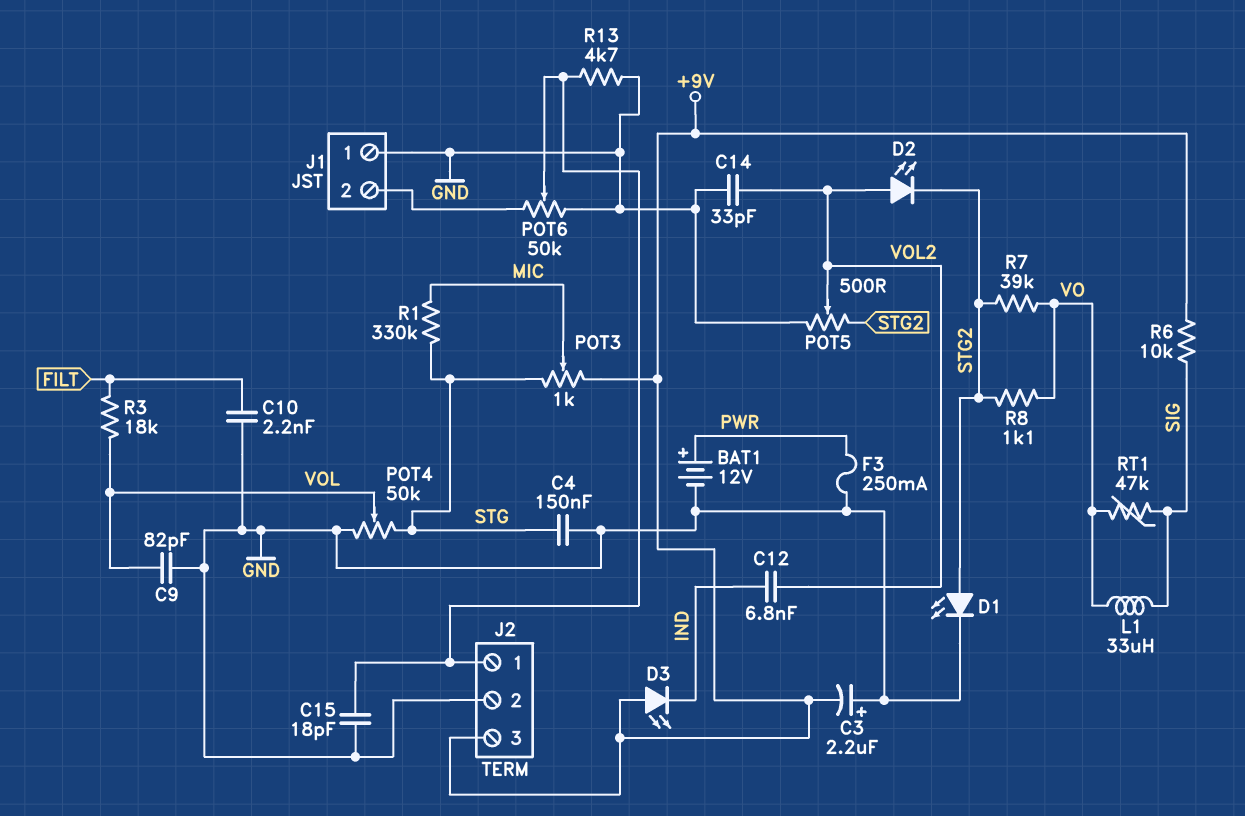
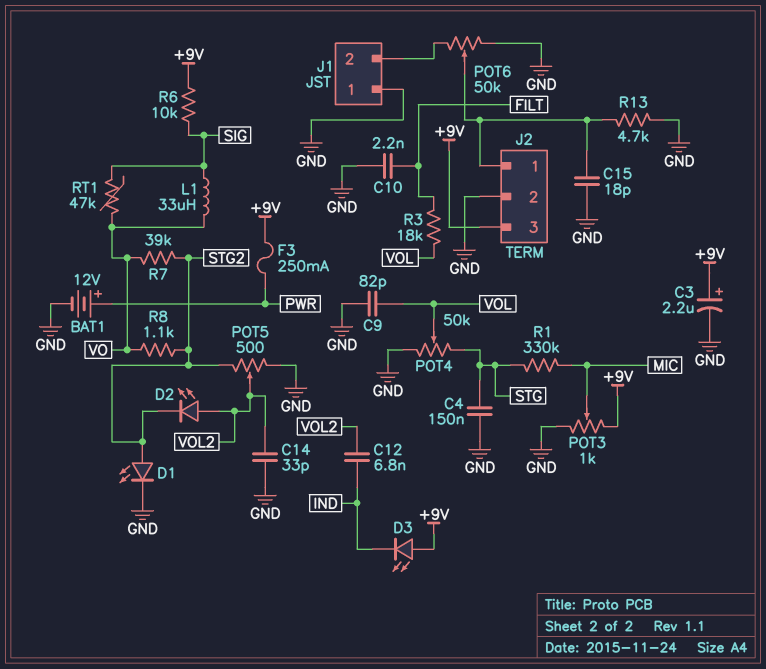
C3: 2.2uF (plus GND, minus +9V) -> 2.2uF (plus +9V, minus GND)
F3: 250mA (GND, PWR) -> 250mA (+9V, PWR)
POT3: 1k (+9V, STG, wiper MIC) -> 1k (+9V, GND, wiper MIC)

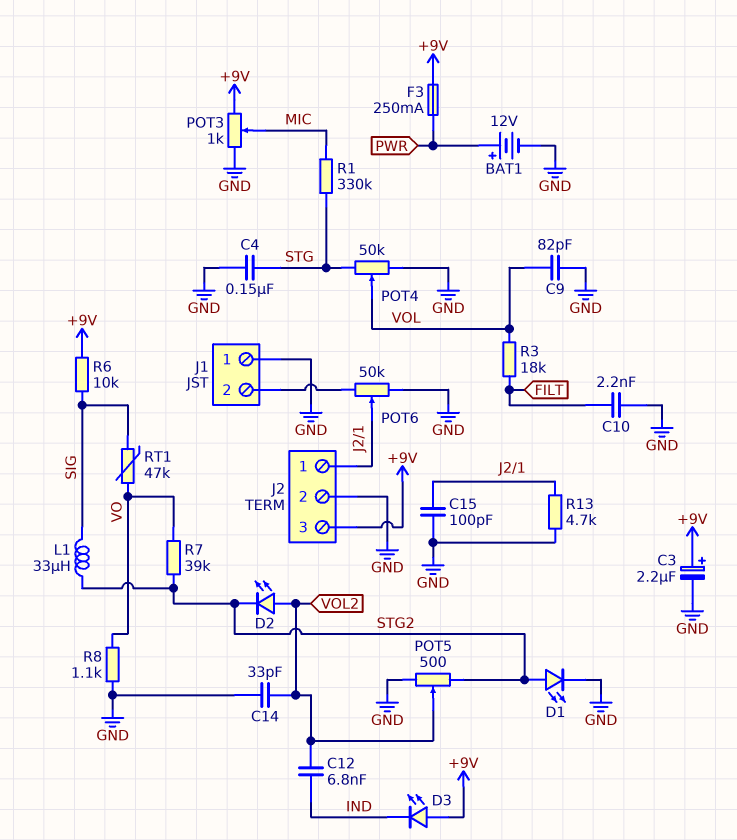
C15: 18pF (GND, J2/1) -> 100pF (GND, J2/1)
L1: 33uH (SIG, VO) -> 33uH (SIG, STG2)
R8: 1.1k (STG2, VO) -> 1.1k (GND, VO)

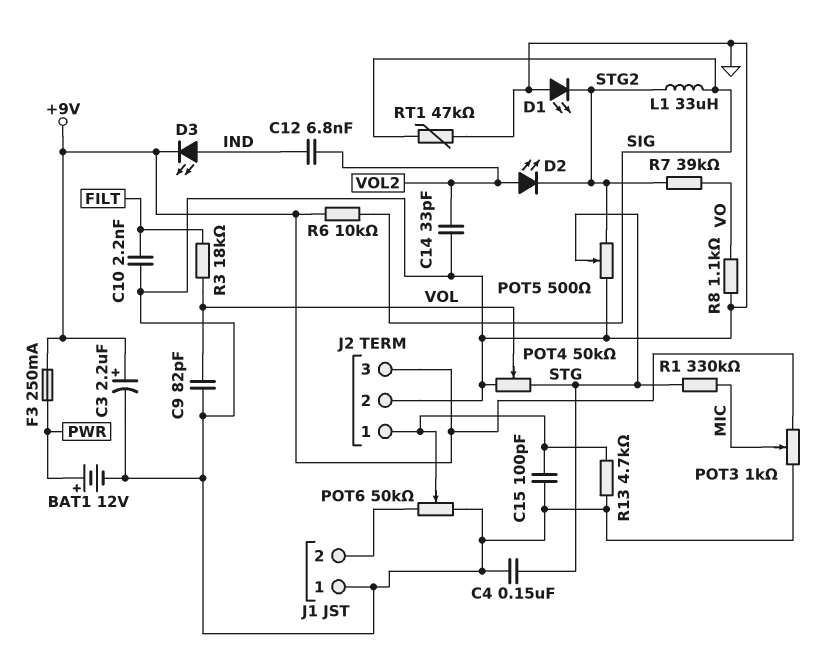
D1: LED (A STG2, K GND) -> LED (A GND, K STG2)
D3: LED (A +9V, K IND) -> LED (A IND, K +9V)
POT5: 500 (GND, STG2, wiper VOL2) -> 500 (GND, STG2, wiper STG)
RT1: 47k (SIG, VO) -> 47k (GND, SIG)

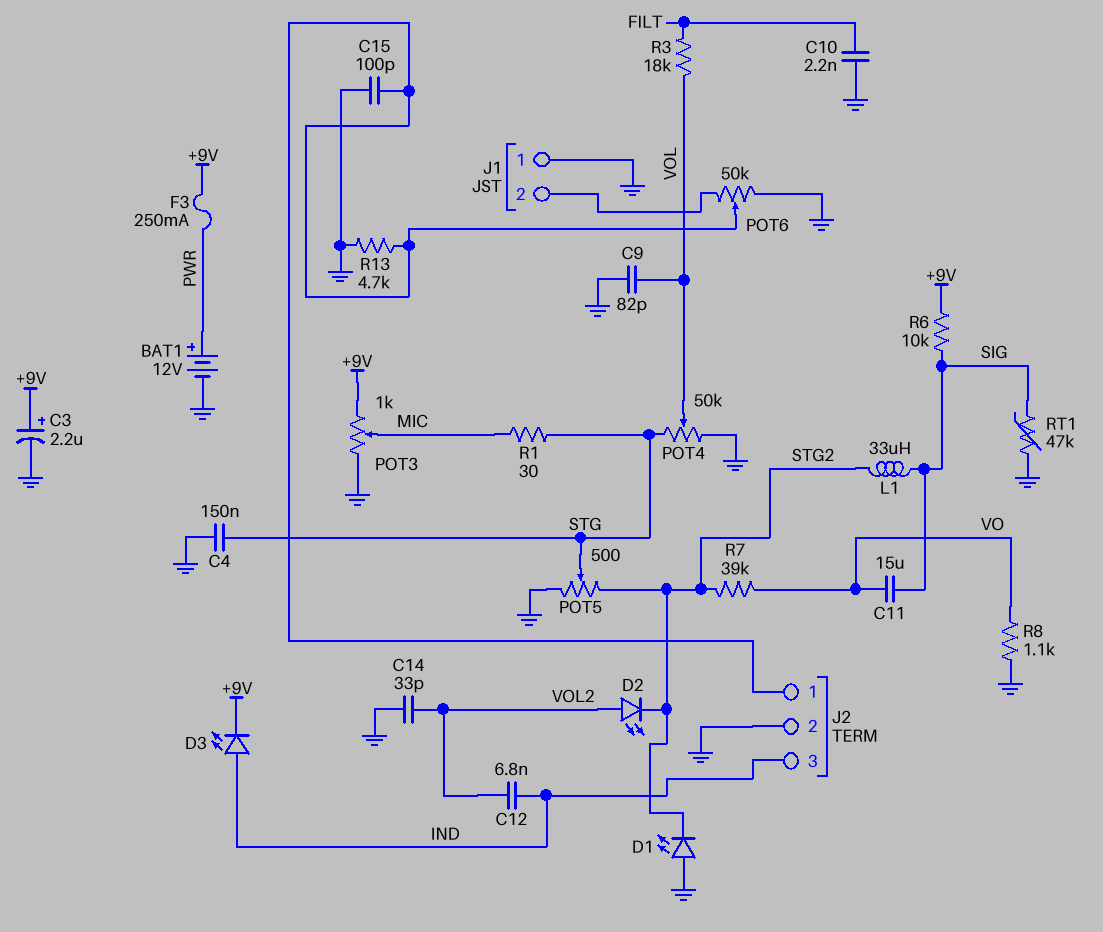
C11: none -> 15uF (SIG, VO)
J2 pin 3: +9V -> IND
R1: 330k (MIC, STG) -> 30 (MIC, STG)

